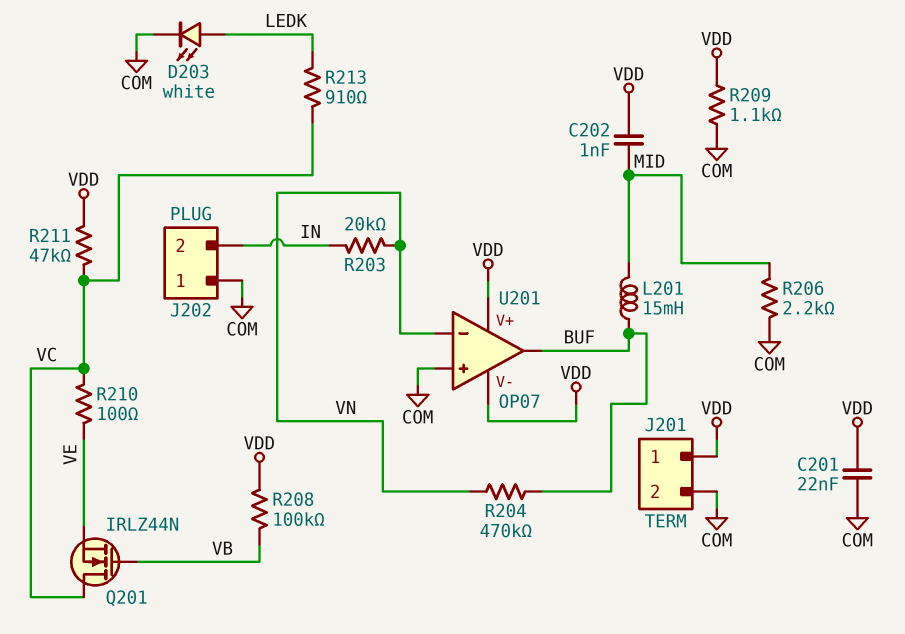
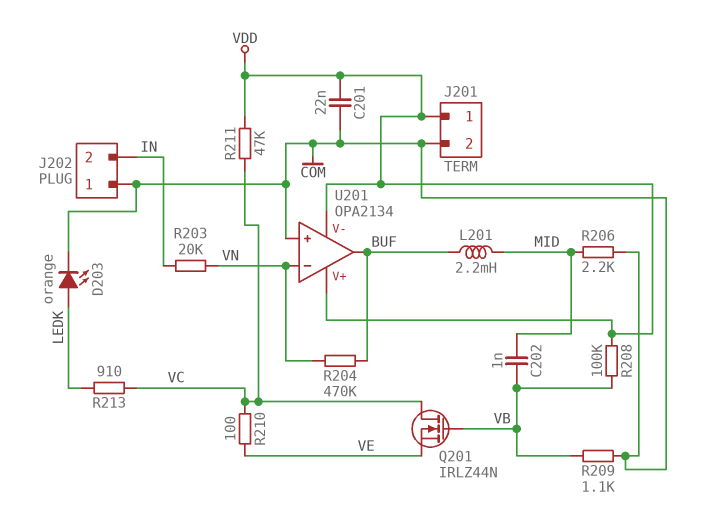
C202: 1nF (MID, VDD) -> 1nF (MID, VB)
D203: LED white (A LEDK, K COM) -> LED orange (A LEDK, K COM)
L201: 15mH (BUF, MID) -> 2.2mH (BUF, MID)
R209: 1.1k (COM, VDD) -> 1.1k (COM, VB)
U201: OP07 -> OPA2134

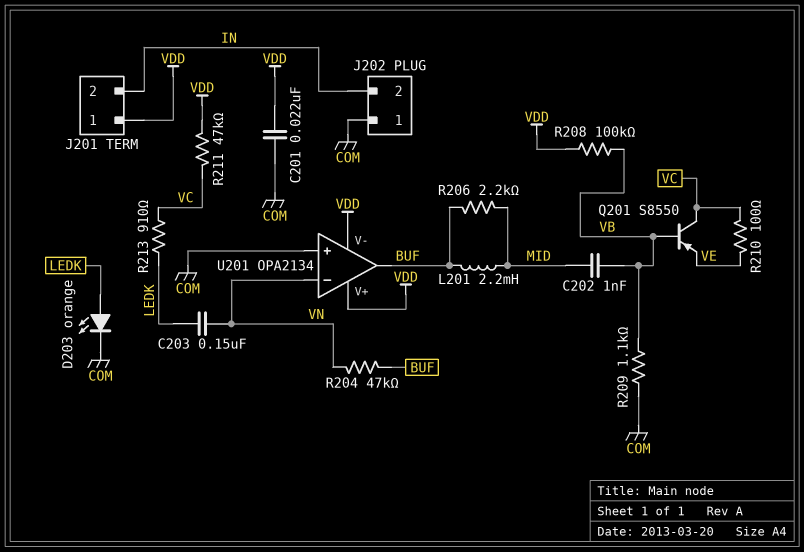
C203: none -> 150nF (LEDK, VN)
J201 pin 2: COM -> IN
Q201: NMOS IRLZ44N (G VB, D VC, S VE) -> PNP S8550 (B VB, C VC, E VE)
R203: 20k (IN, VN) -> none
R204: 470k (BUF, VN) -> 47k (BUF, VN)
R206: 2.2k (COM, MID) -> 2.2k (BUF, MID)

